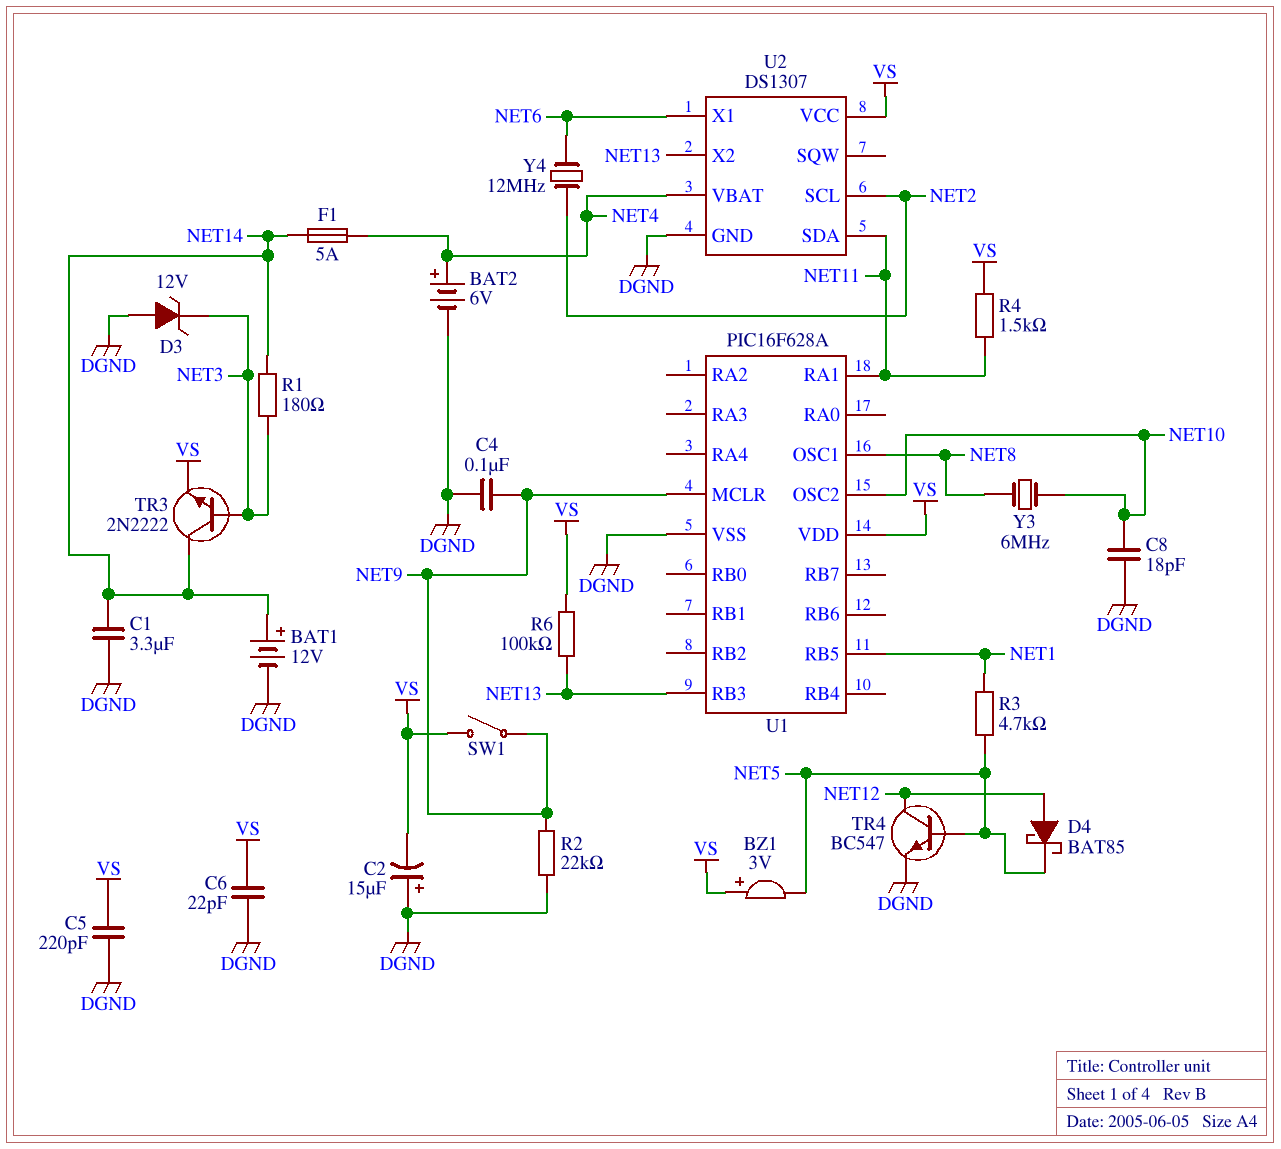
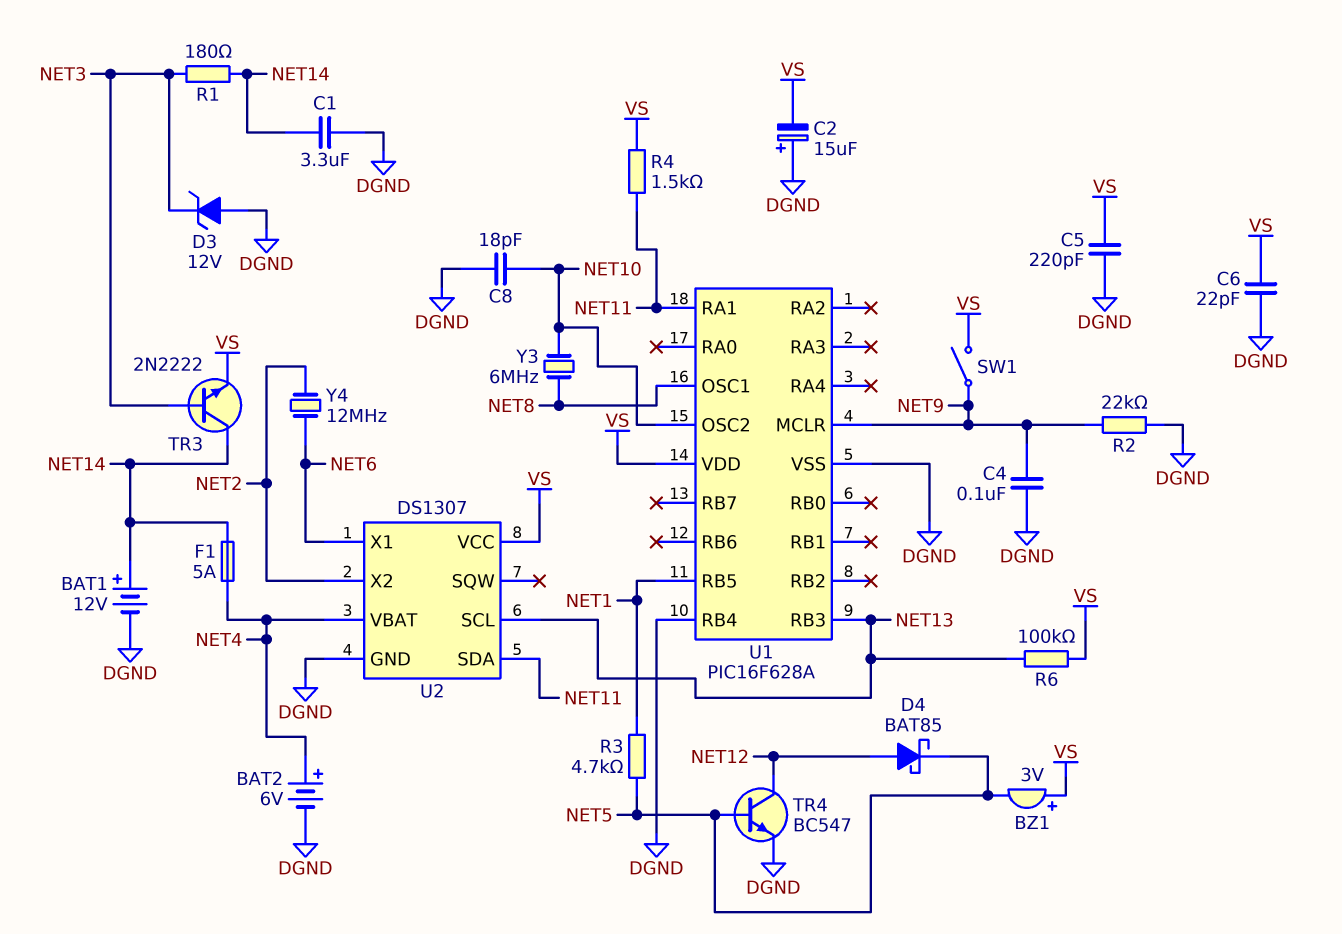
U1 pin RB4: none -> DGND
U2 pin SCL: NET2 -> NET13
U2 pin X2: NET13 -> NET2

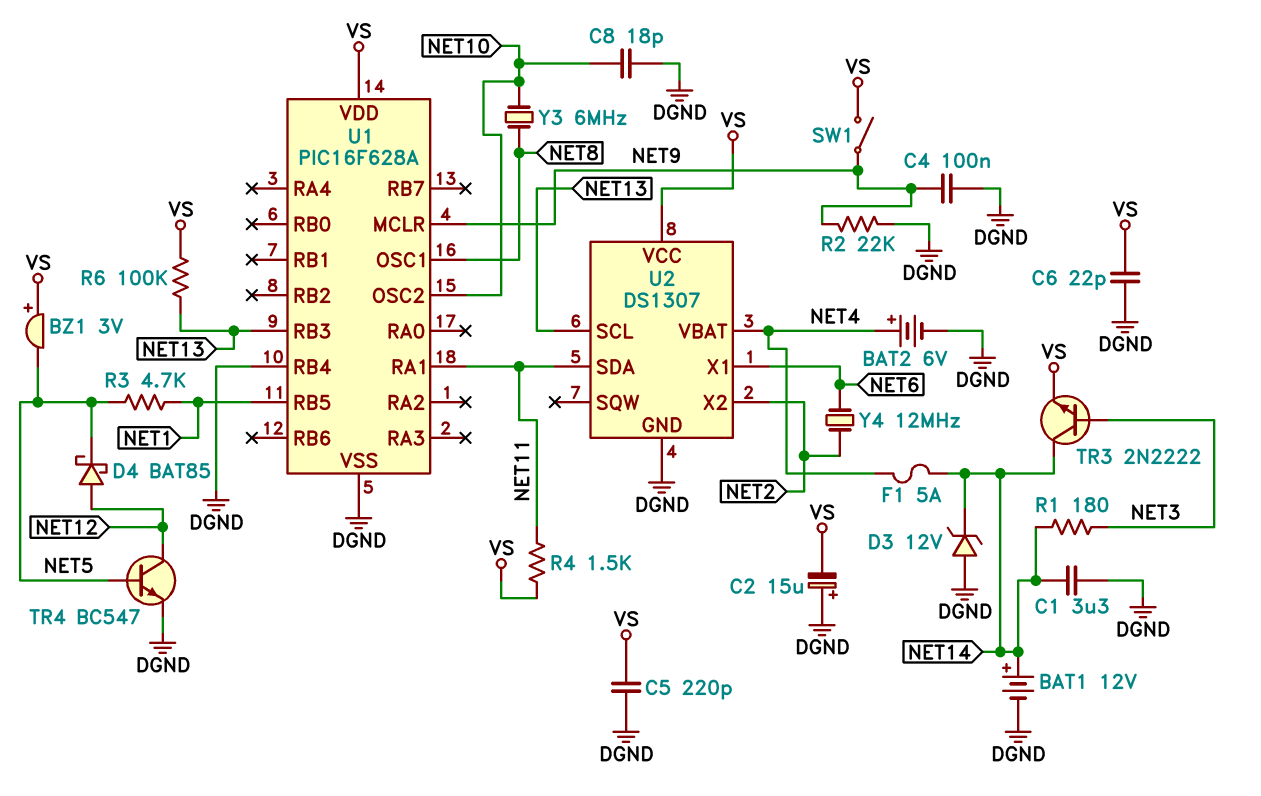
D3: zener 12V (A DGND, K NET3) -> zener 12V (A DGND, K NET14)

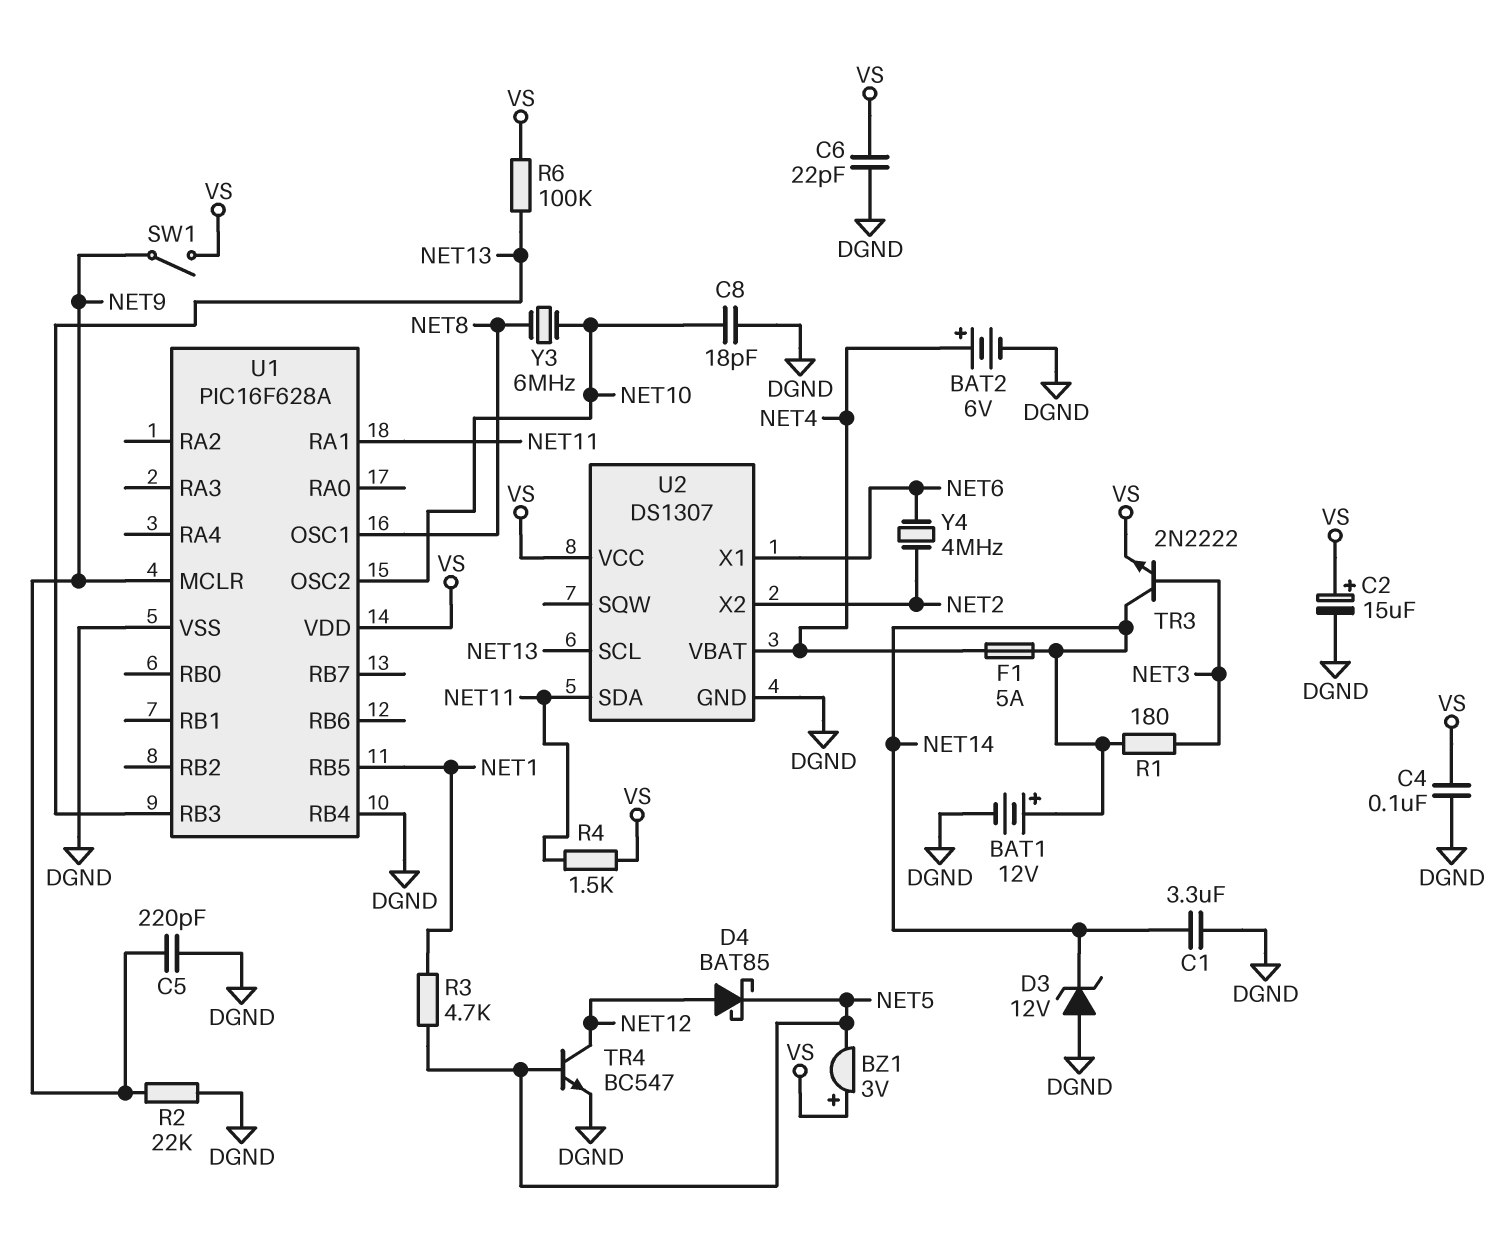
C2: 15uF (plus DGND, minus VS) -> 15uF (plus VS, minus DGND)
C4: 100nF (DGND, NET9) -> 100nF (DGND, VS)
C5: 220pF (DGND, VS) -> 220pF (DGND, NET9)
Y4: 12MHz (NET2, NET6) -> 4MHz (NET2, NET6)

